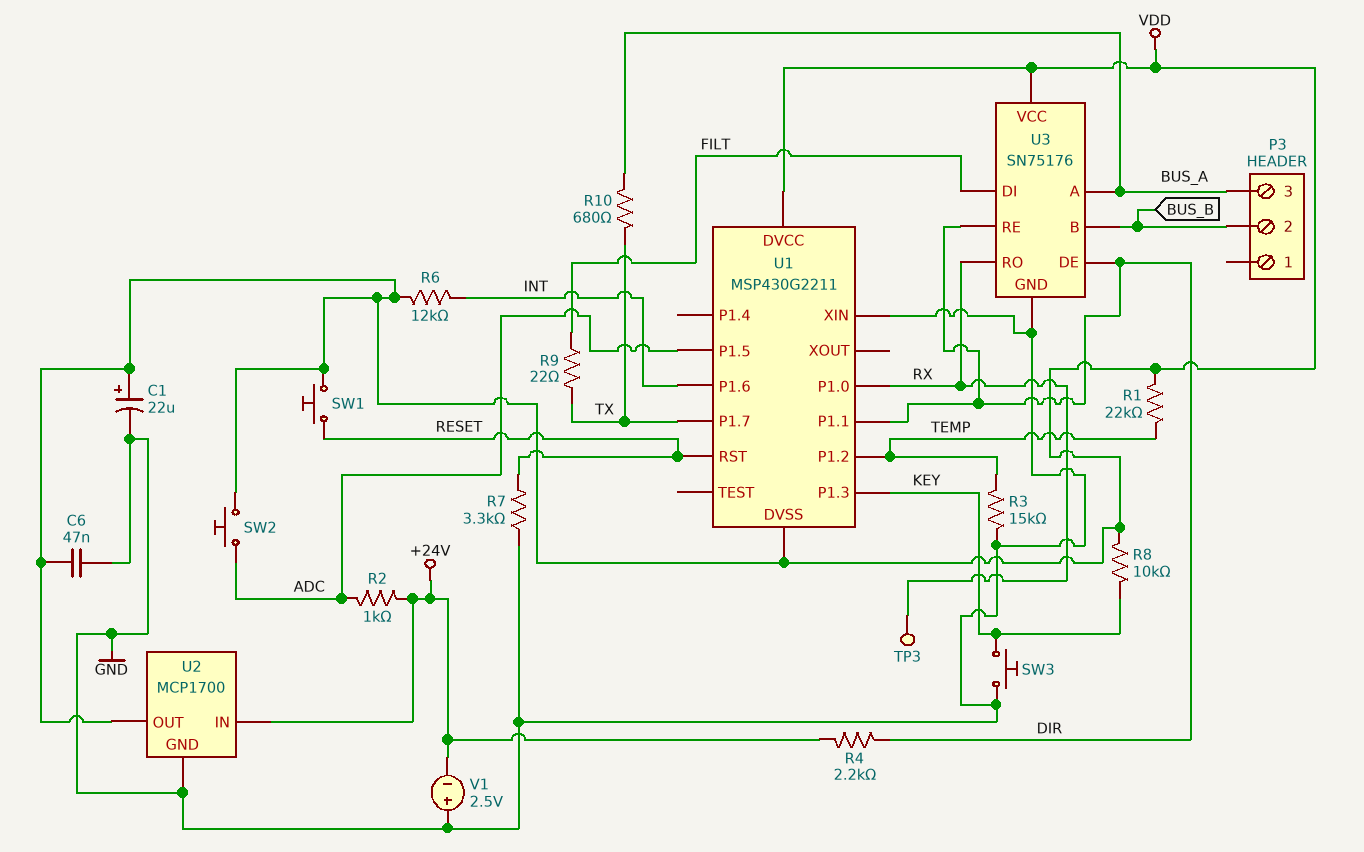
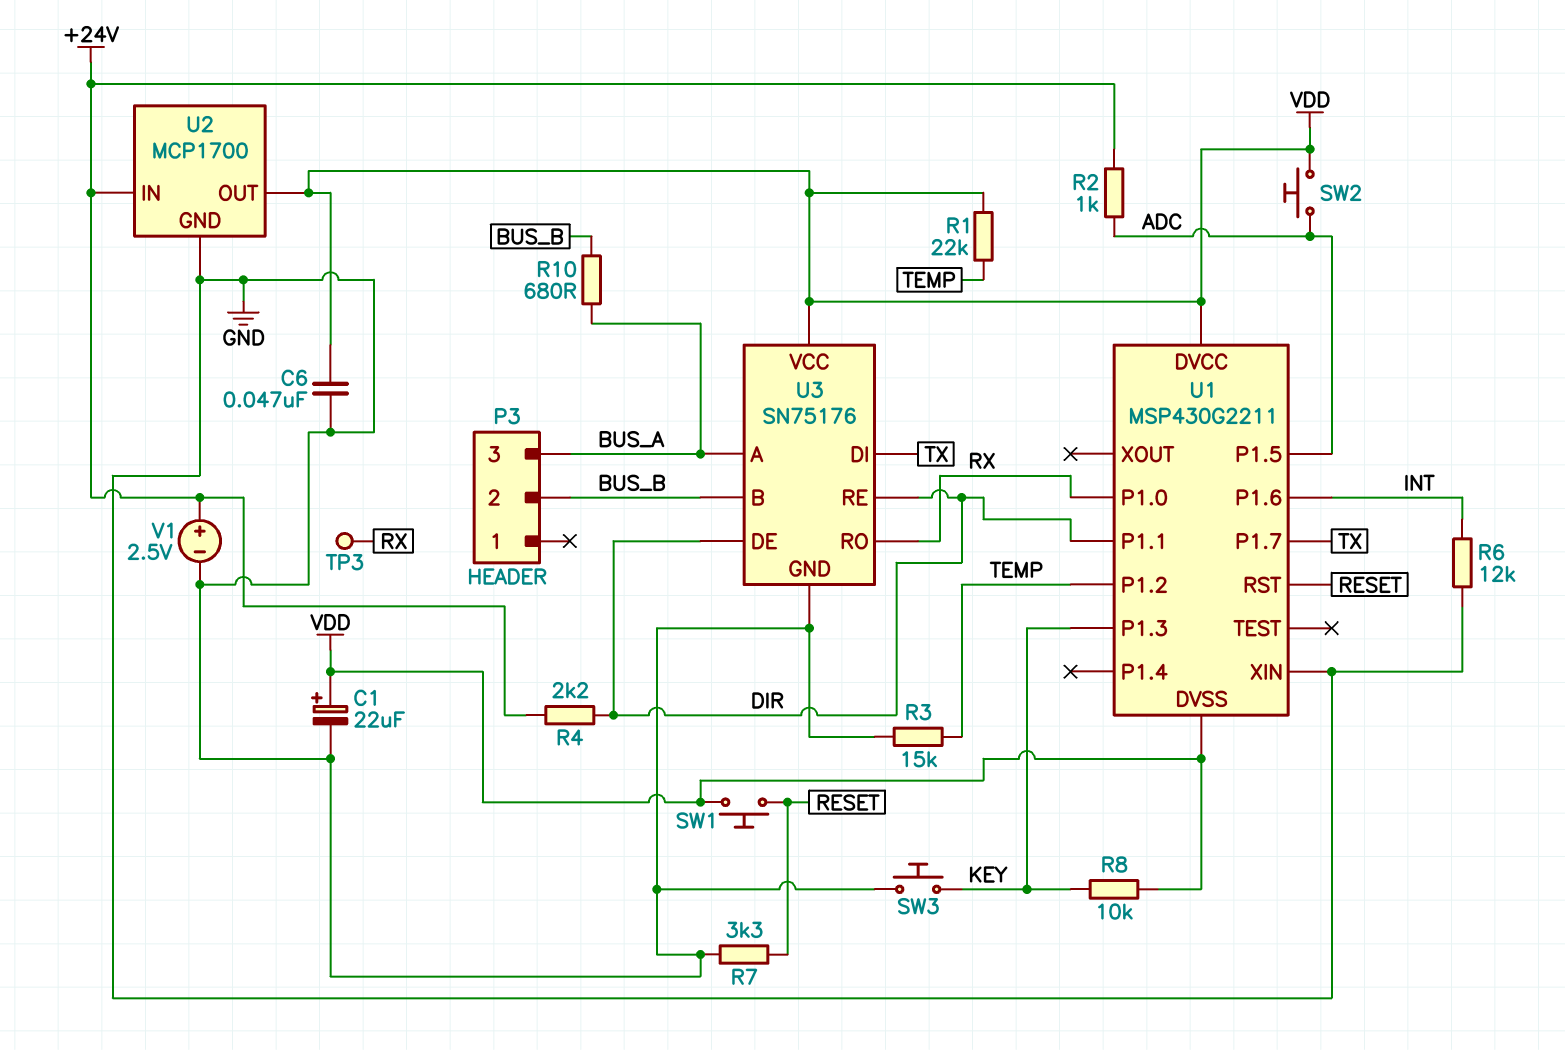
R6: 12k (INT, VDD) -> 12k (GND, INT)
R9: 22 (FILT, TX) -> none
R10: 680 (BUS_A, TX) -> 680 (BUS_A, BUS_B)
U3 pin DI: FILT -> TX
V1: 2.5V (plus GND, minus +24V) -> 2.5V (plus +24V, minus GND)

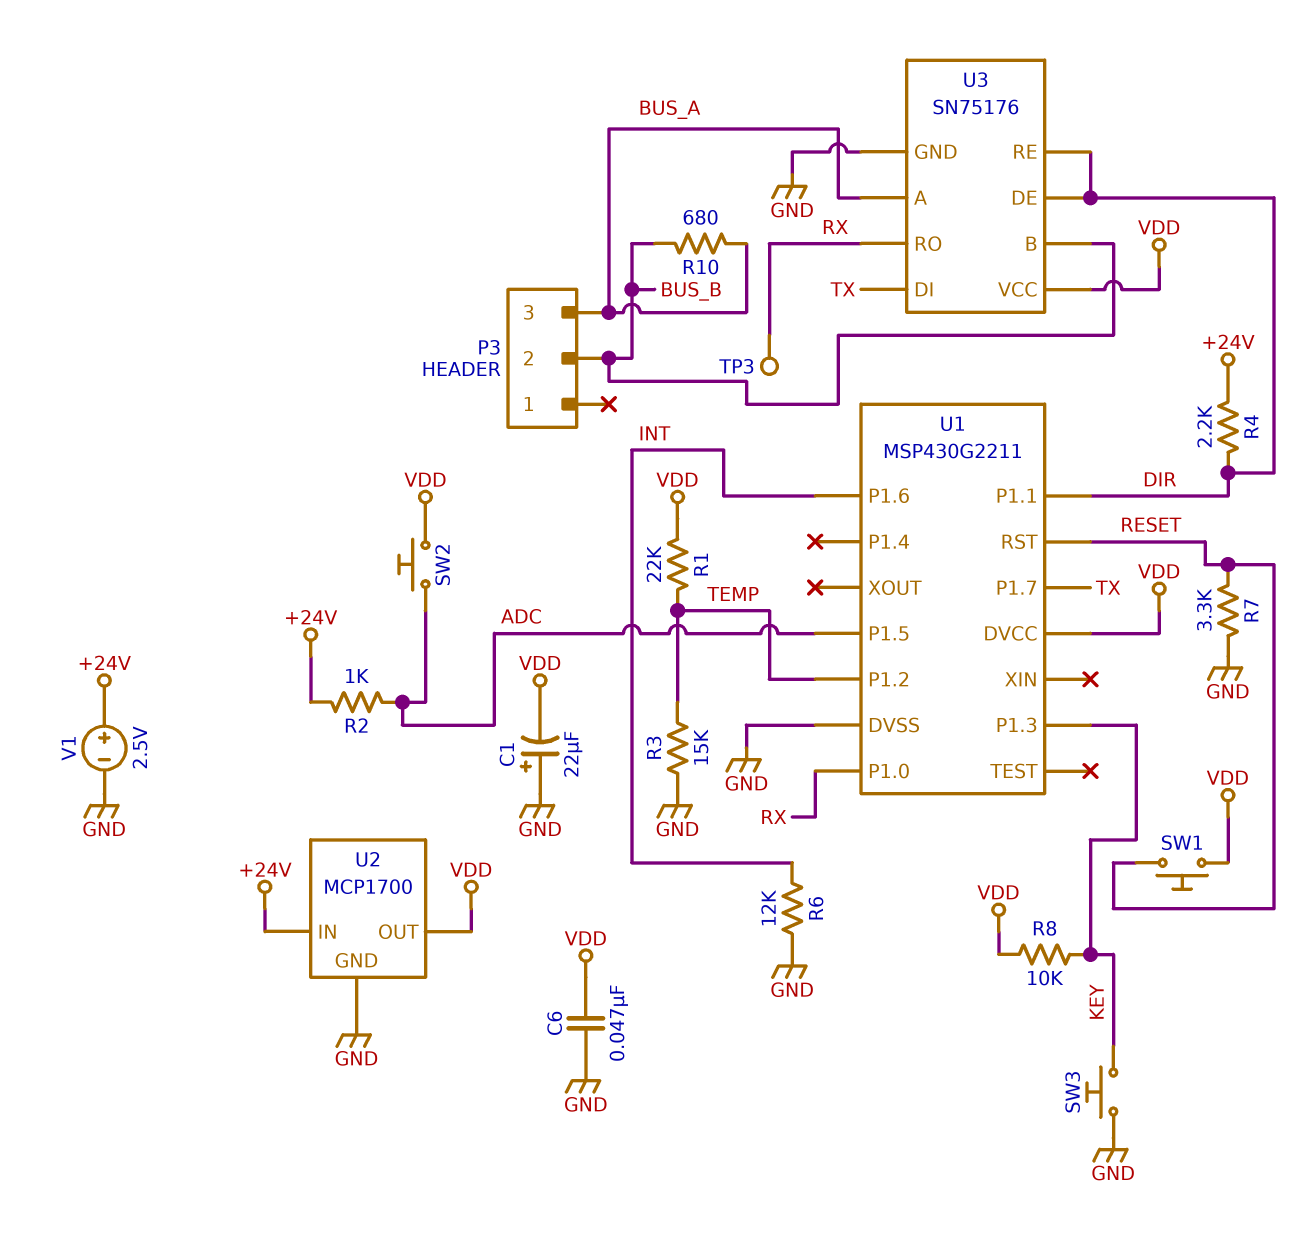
C1: 22uF (plus VDD, minus GND) -> 22uF (plus GND, minus VDD)
U1 pin DVSS: VDD -> GND
U1 pin XIN: GND -> none

